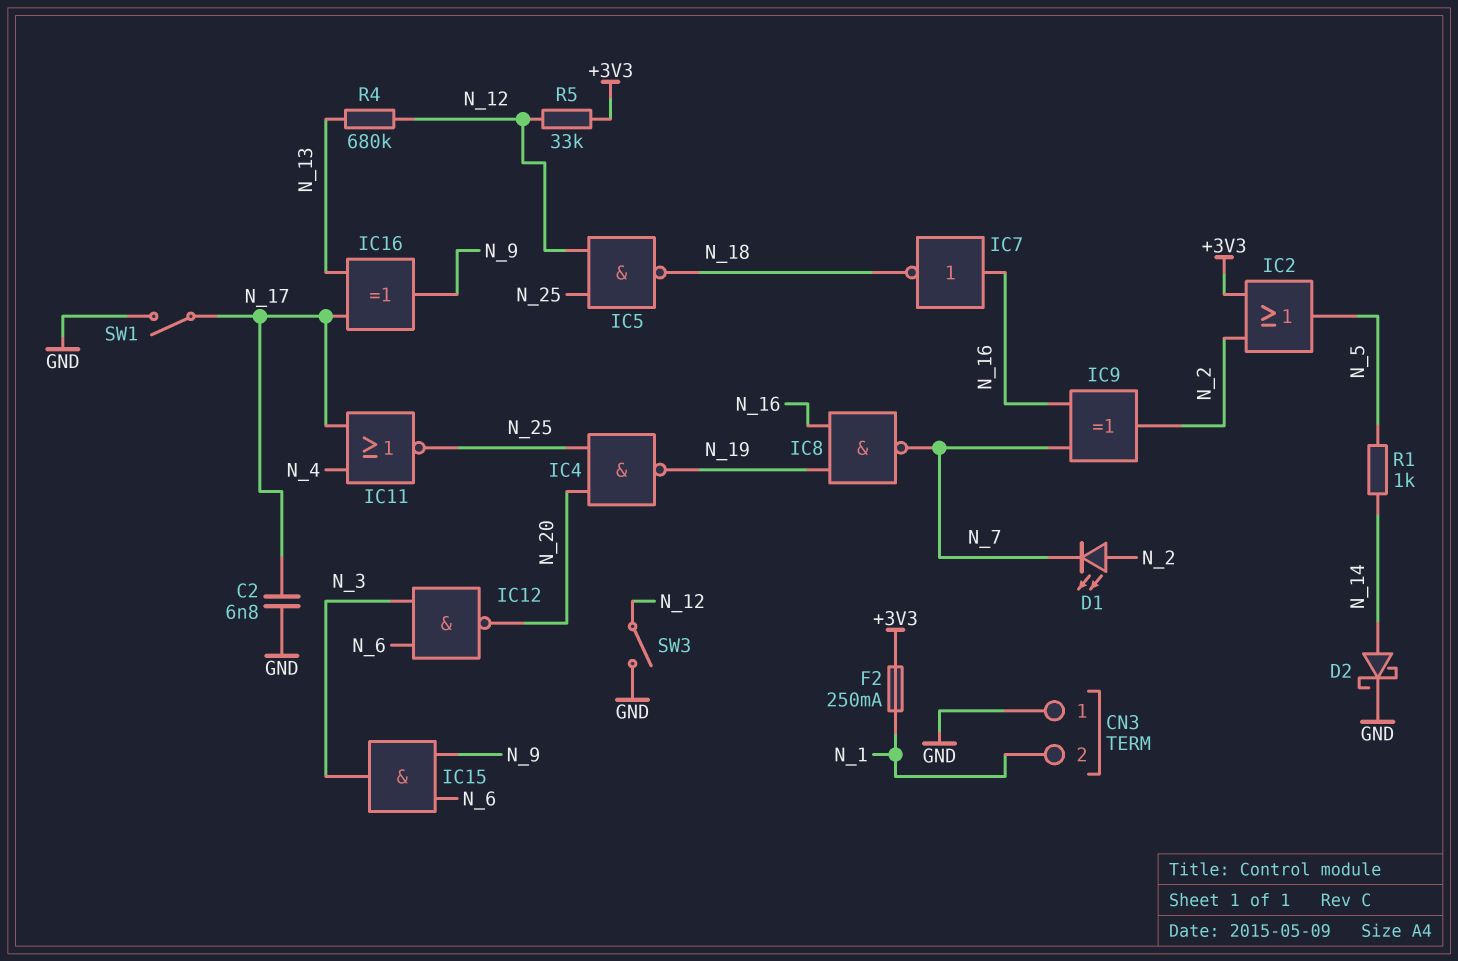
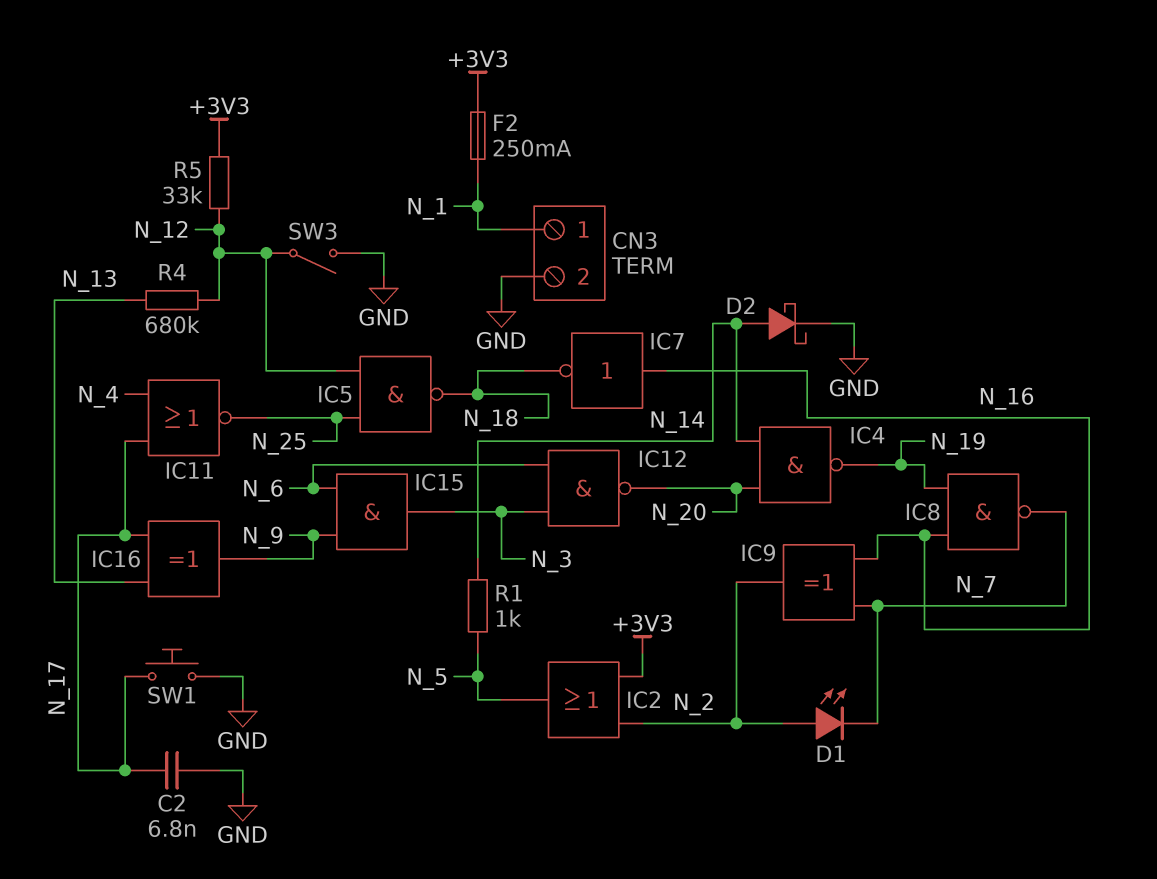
CN3 pin 1: GND -> N_1
CN3 pin 2: N_1 -> GND
IC4: NAND (in N_20, in N_25, out N_19) -> NAND (in N_14, in N_20, out N_19)
SW1: switch (GND, N_17) -> button (GND, N_17)

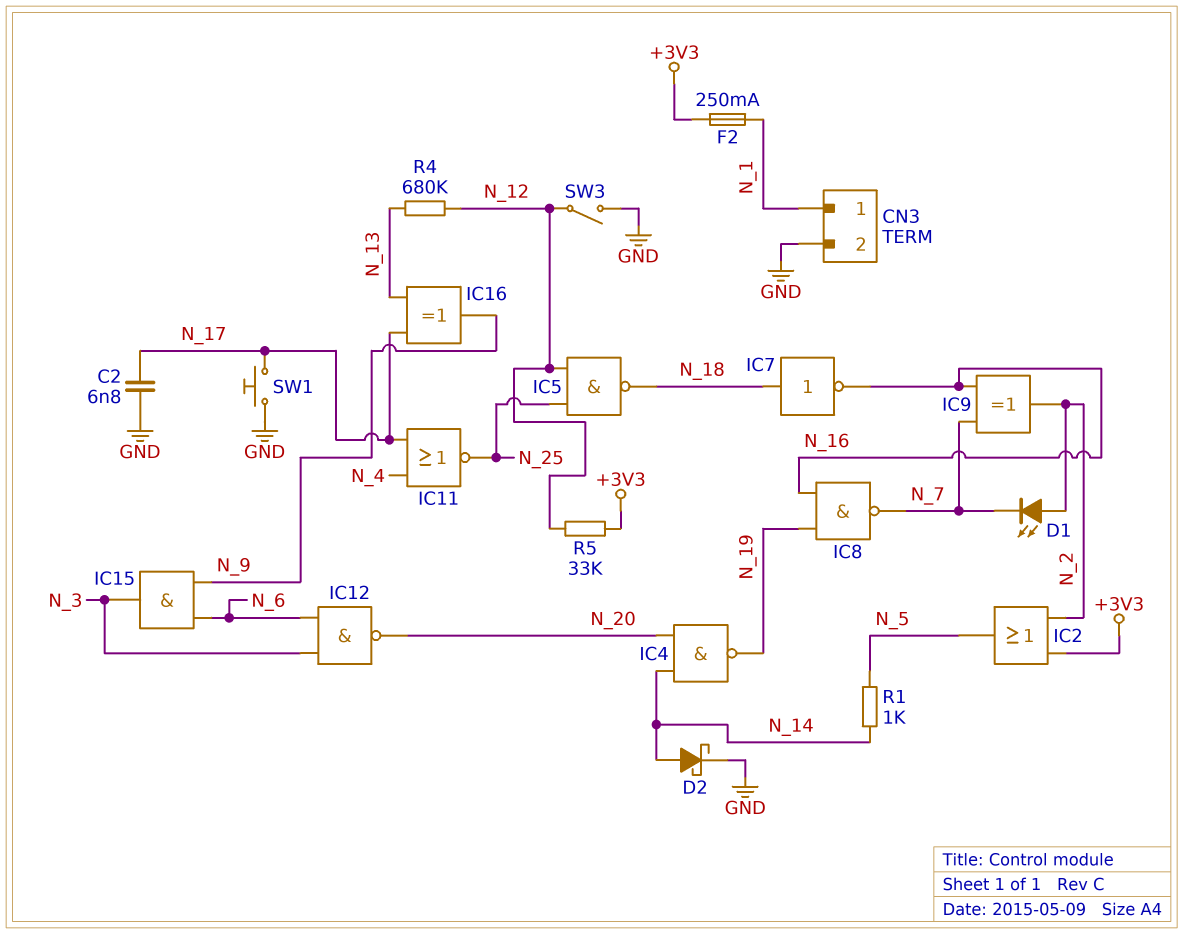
IC7: NOT (in N_16, out N_18) -> NOT (in N_18, out N_16)

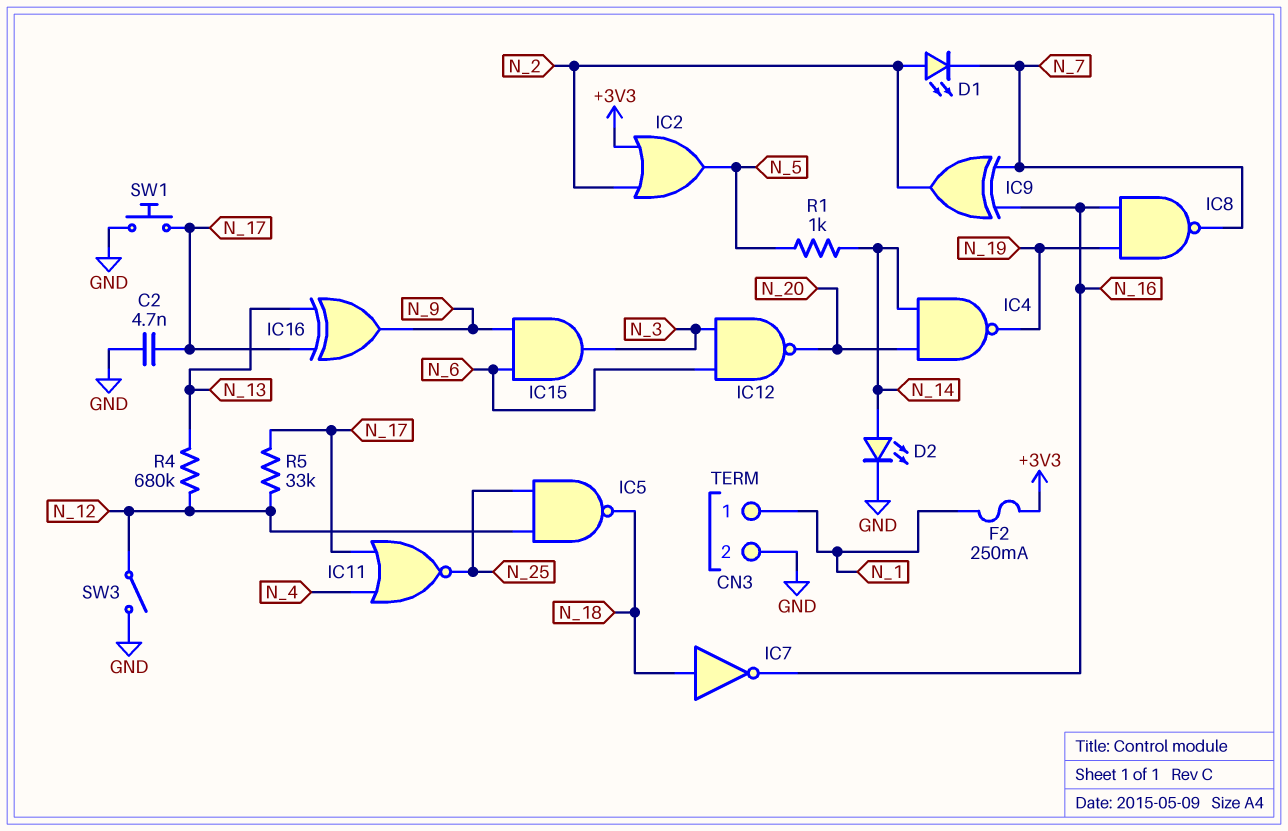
C2: 6.8nF (GND, N_17) -> 4.7nF (GND, N_17)
D2: schottky (A N_14, K GND) -> LED (A N_14, K GND)
R5: 33k (+3V3, N_12) -> 33k (N_12, N_17)

